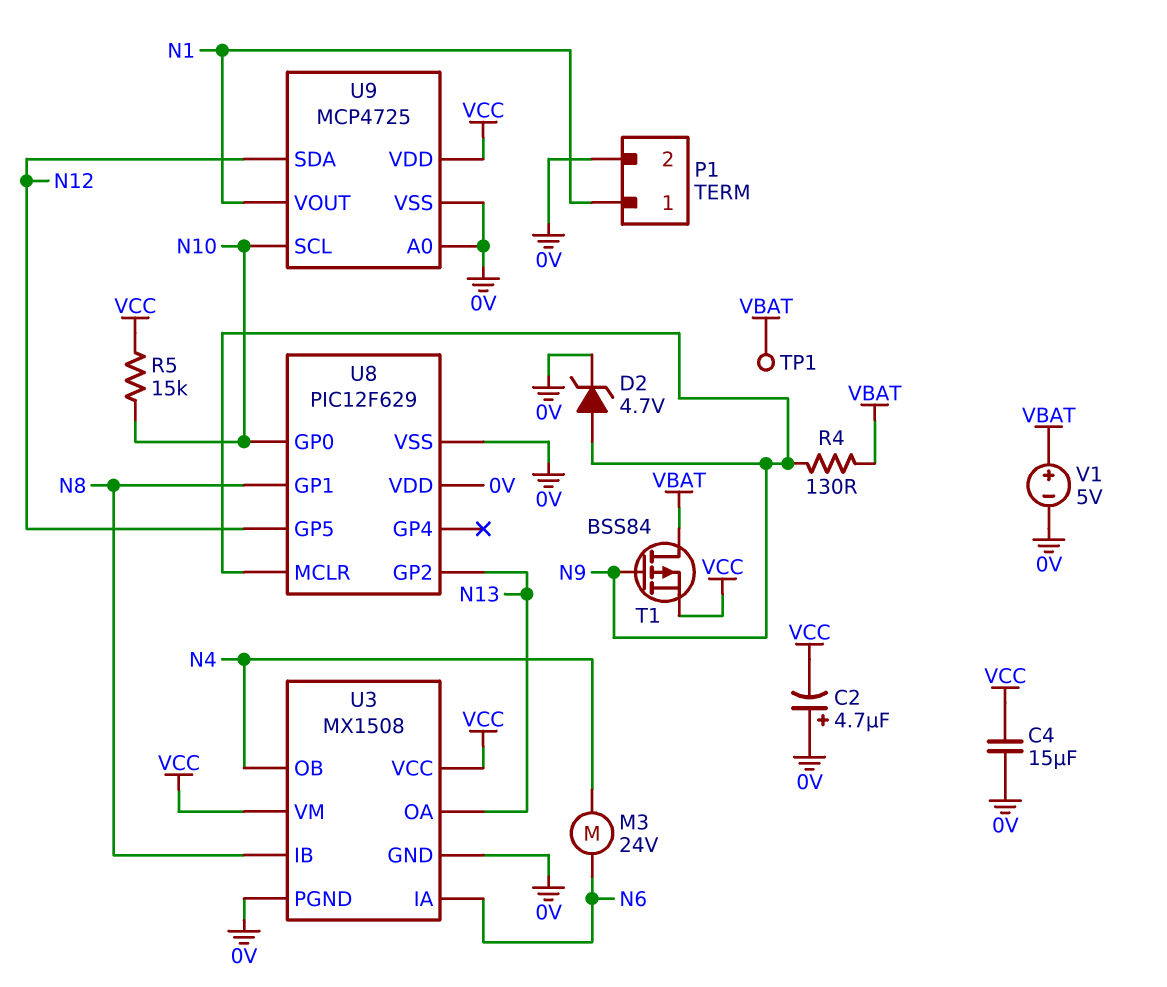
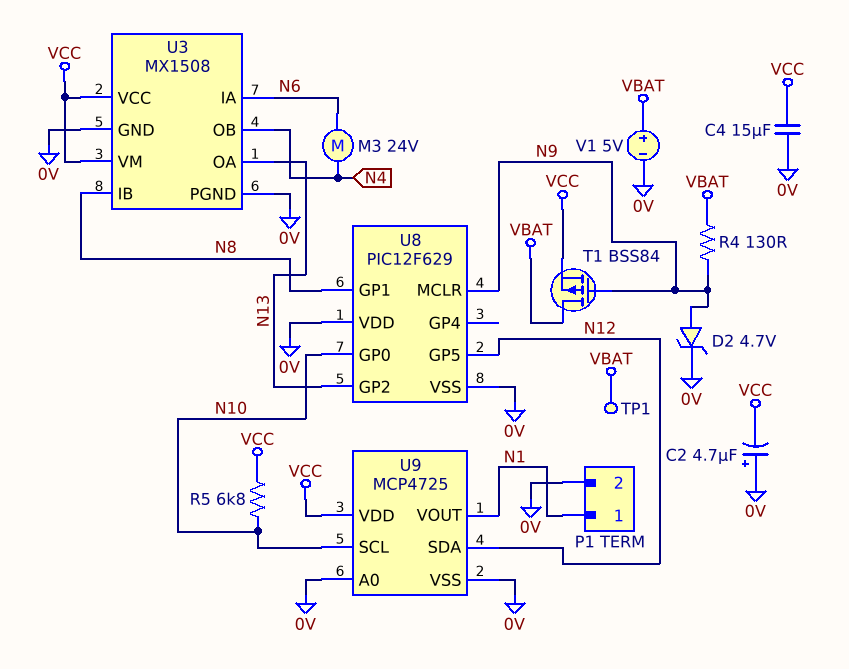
R5: 15k (N10, VCC) -> 6.8k (N10, VCC)

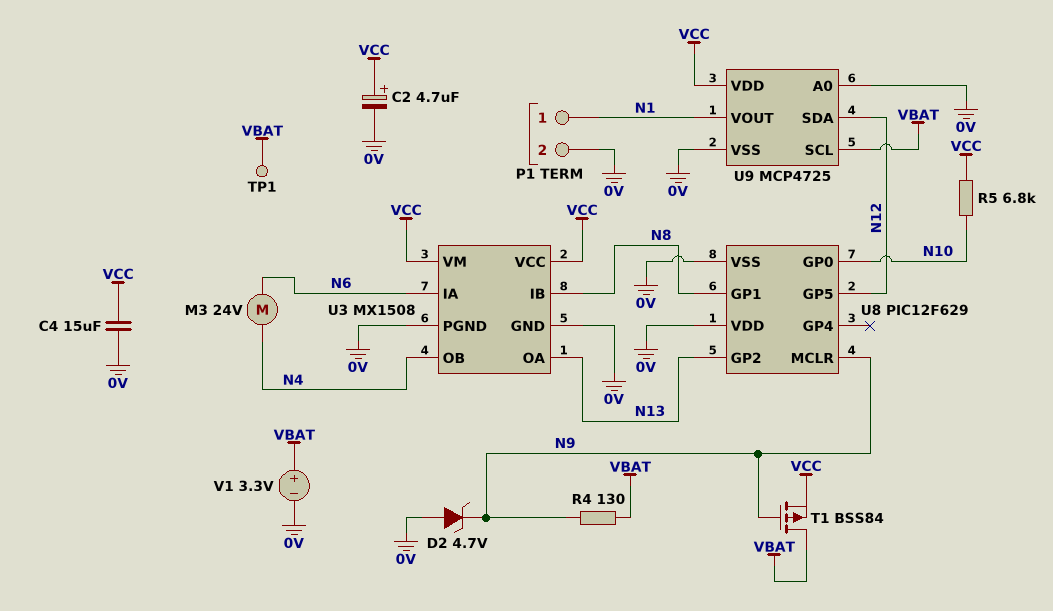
C2: 4.7uF (plus 0V, minus VCC) -> 4.7uF (plus VCC, minus 0V)
D2: zener 4.7V (A N9, K 0V) -> zener 4.7V (A 0V, K N9)
U9 pin SCL: N10 -> VBAT
V1: 5V (plus VBAT, minus 0V) -> 3.3V (plus VBAT, minus 0V)

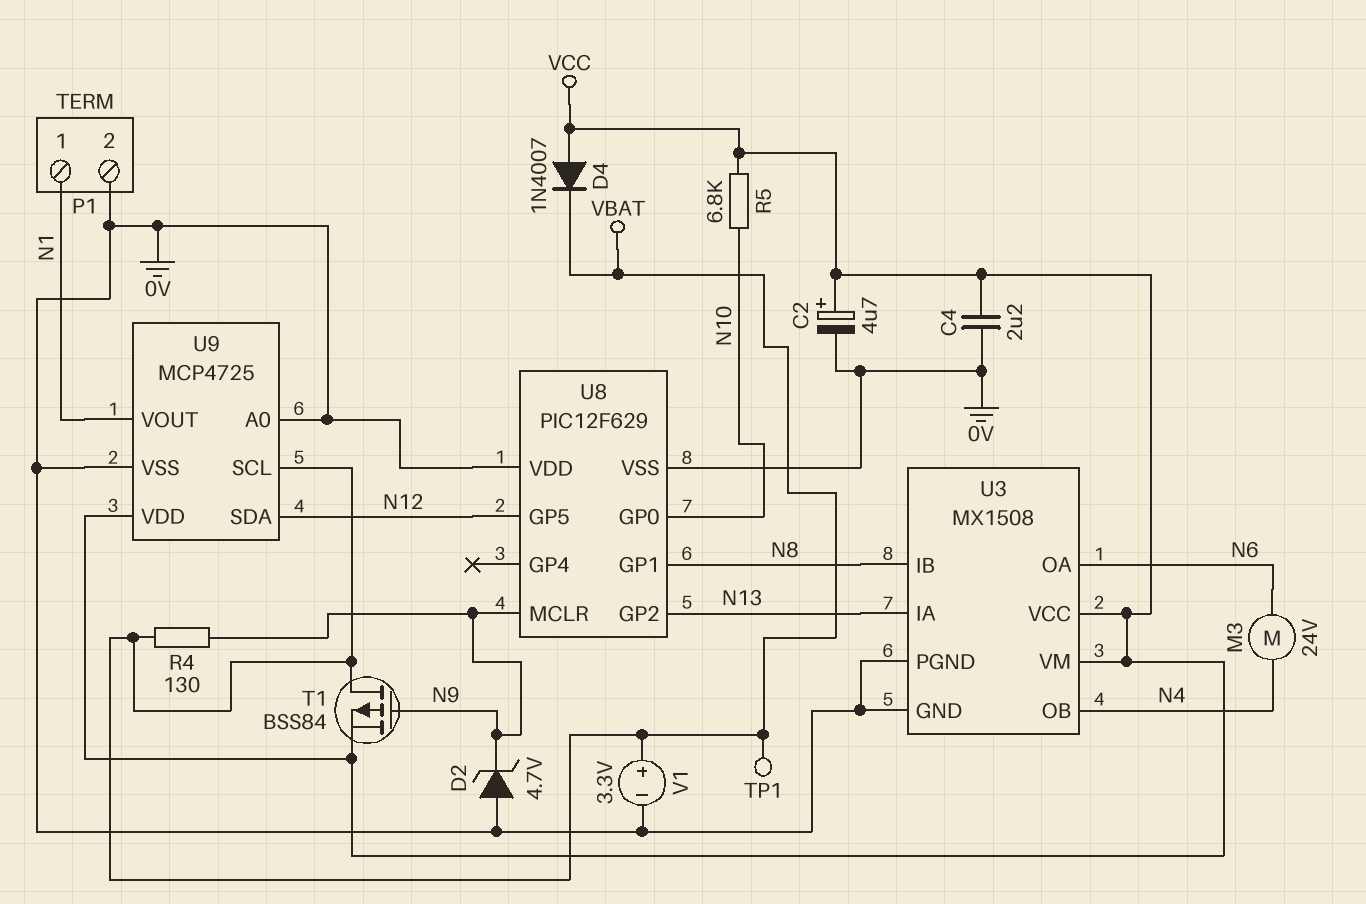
C4: 15uF (0V, VCC) -> 2.2uF (0V, VCC)
D4: none -> diode 1N4007 (A VCC, K VBAT)
U3 pin IA: N6 -> N13
U3 pin OA: N13 -> N6

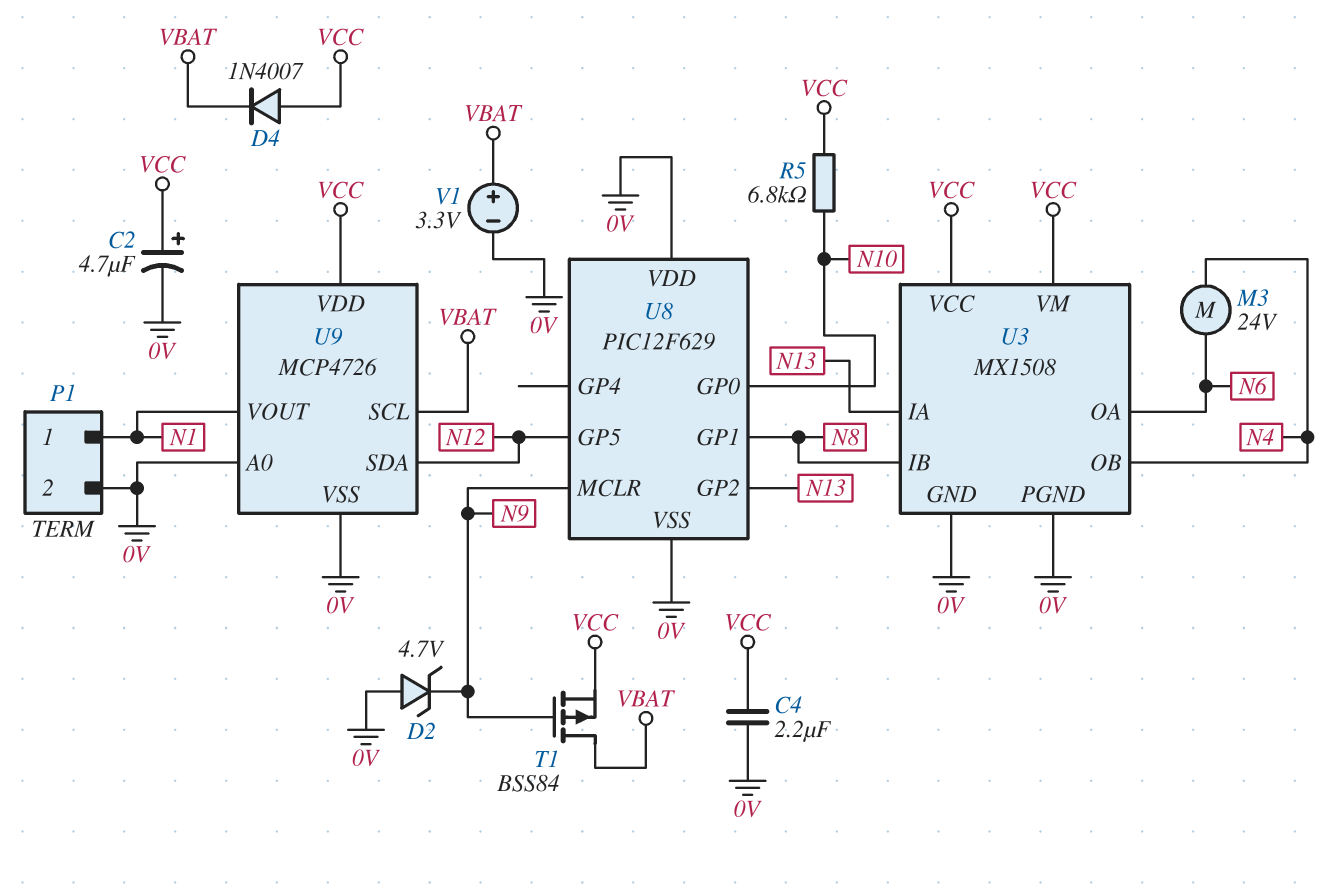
R4: 130 (N9, VBAT) -> none
TP1: test point (VBAT) -> none
U9: MCP4725 -> MCP4726

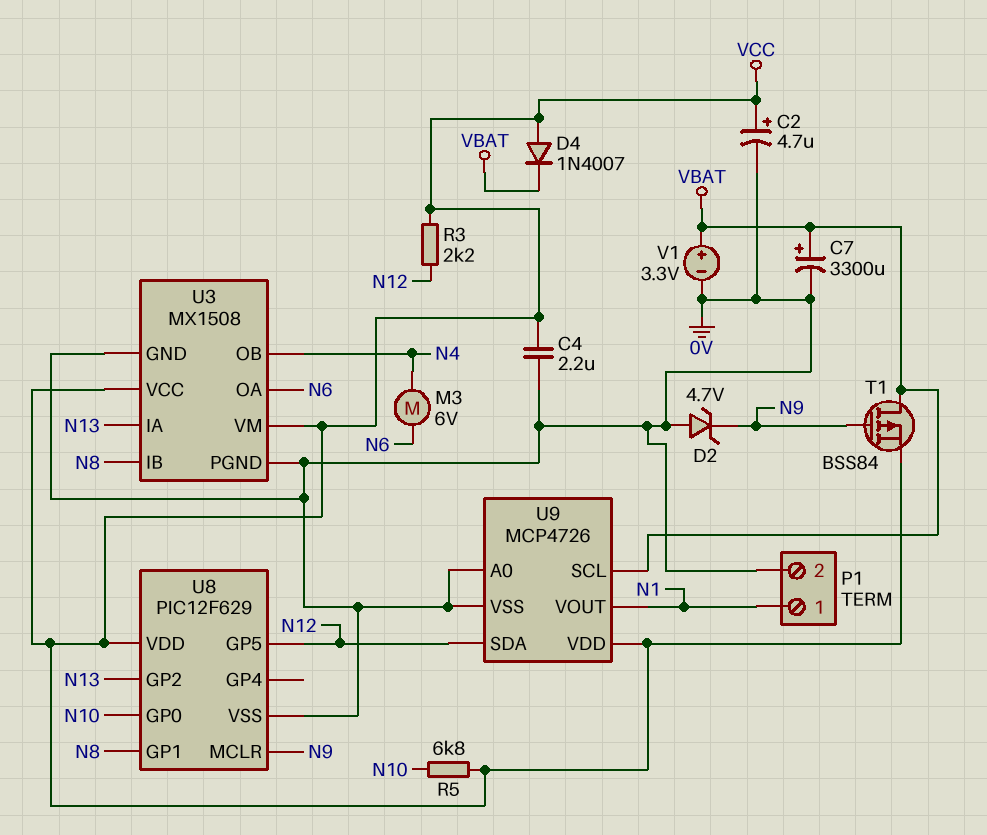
C7: none -> 3300uF (plus VBAT, minus 0V)
M3: motor 24V (N4, N6) -> motor 6V (N4, N6)
R3: none -> 2.2k (N12, VCC)
U8 pin VDD: 0V -> VCC

